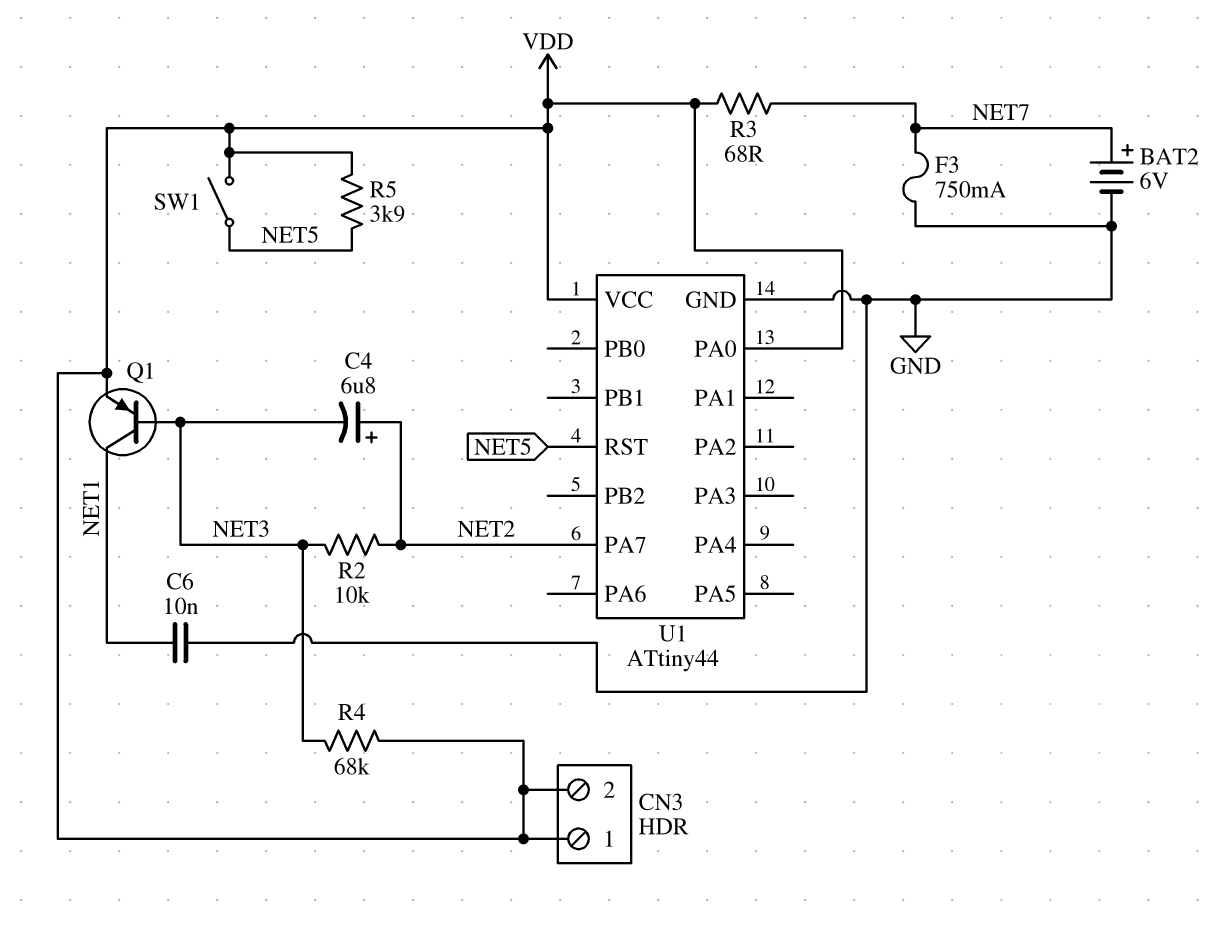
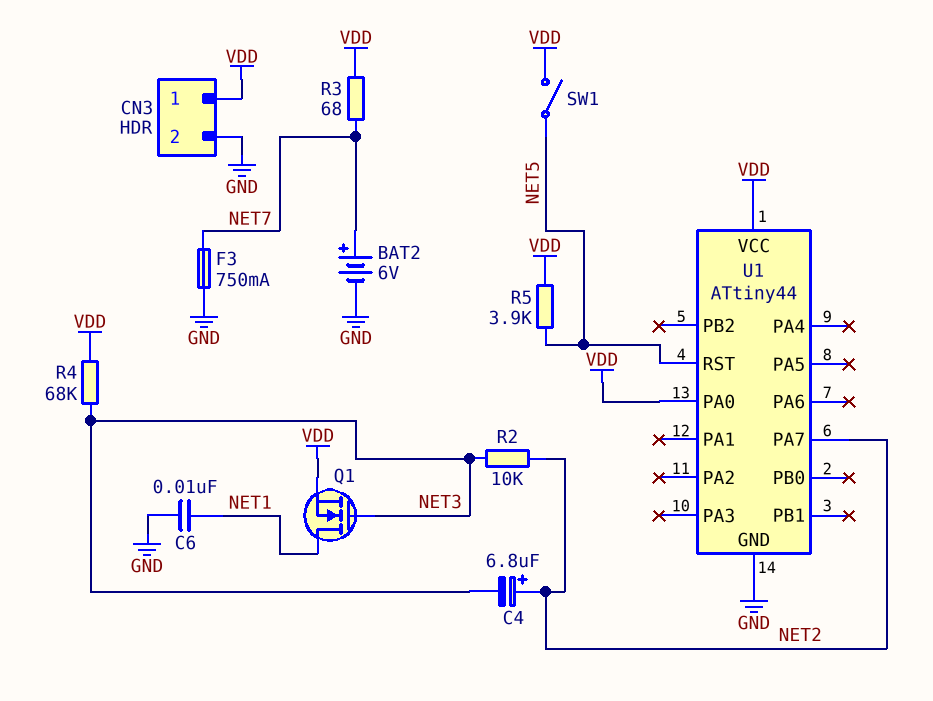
CN3 pin 2: VDD -> GND
Q1: PNP (B NET3, C NET1, E VDD) -> NMOS (G NET3, D NET1, S VDD)

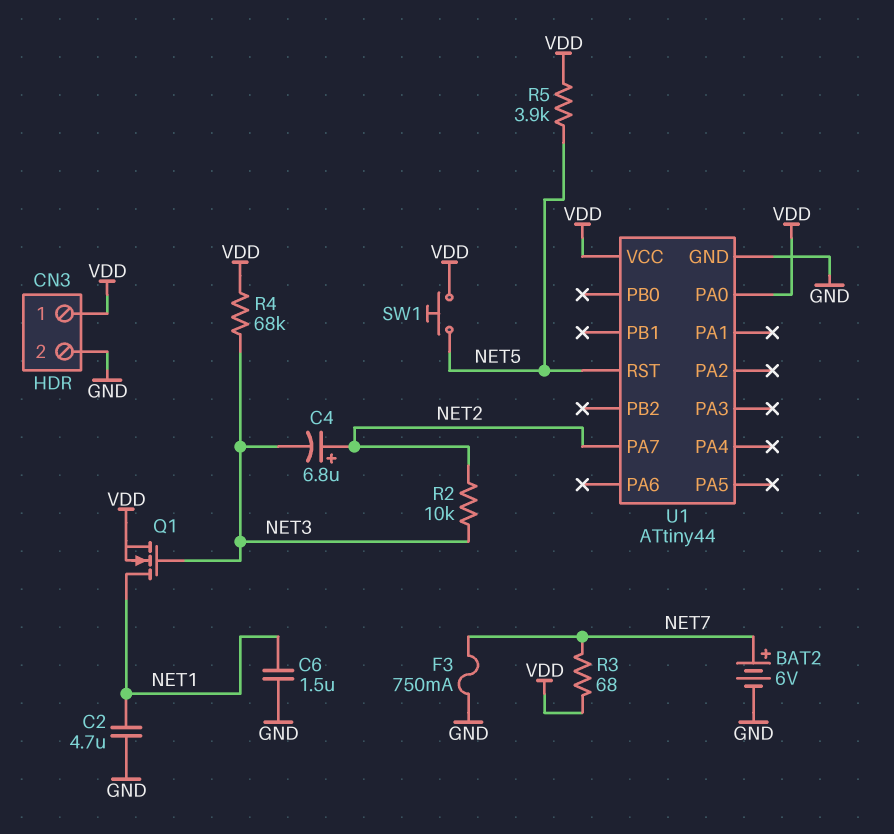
C2: none -> 4.7uF (GND, NET1)
C6: 10nF (GND, NET1) -> 1.5uF (GND, NET1)
SW1: switch (NET5, VDD) -> button (NET5, VDD)

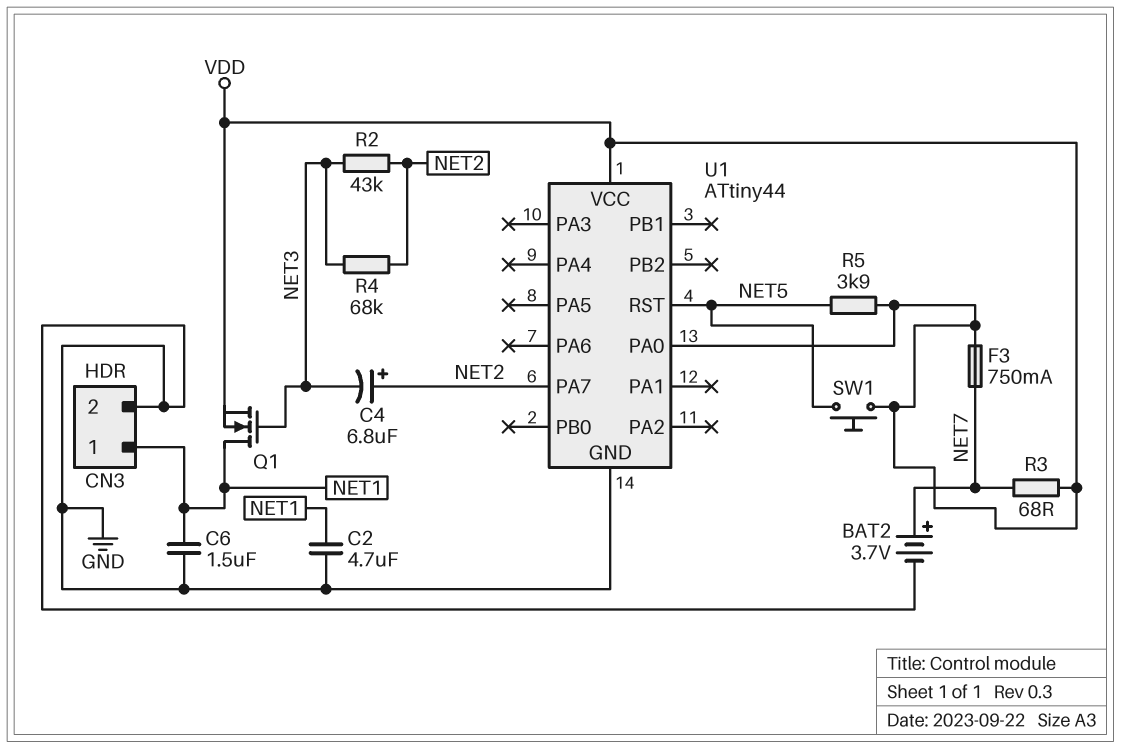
BAT2: 6V (plus NET7, minus GND) -> 3.7V (plus NET7, minus GND)
CN3 pin 1: VDD -> NET1
F3: 750mA (GND, NET7) -> 750mA (NET7, VDD)
R2: 10k (NET2, NET3) -> 43k (NET2, NET3)
R4: 68k (NET3, VDD) -> 68k (NET2, NET3)

